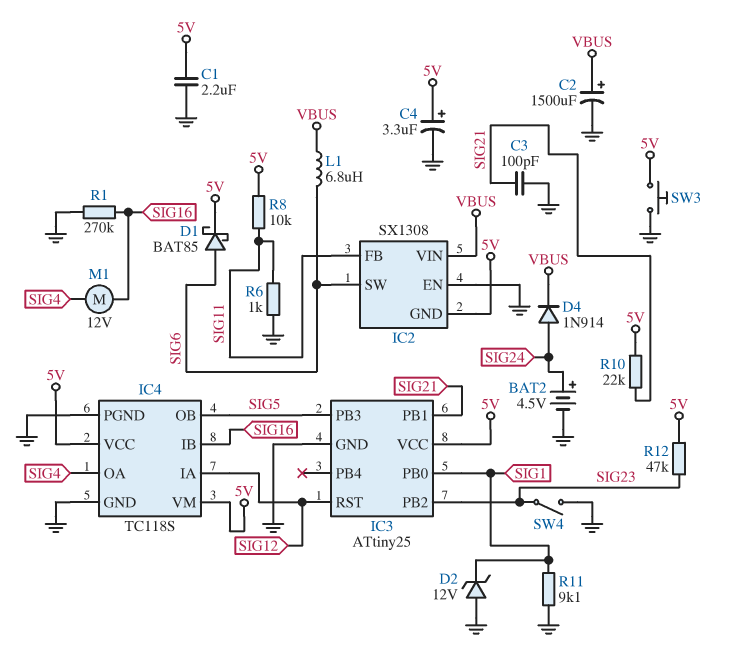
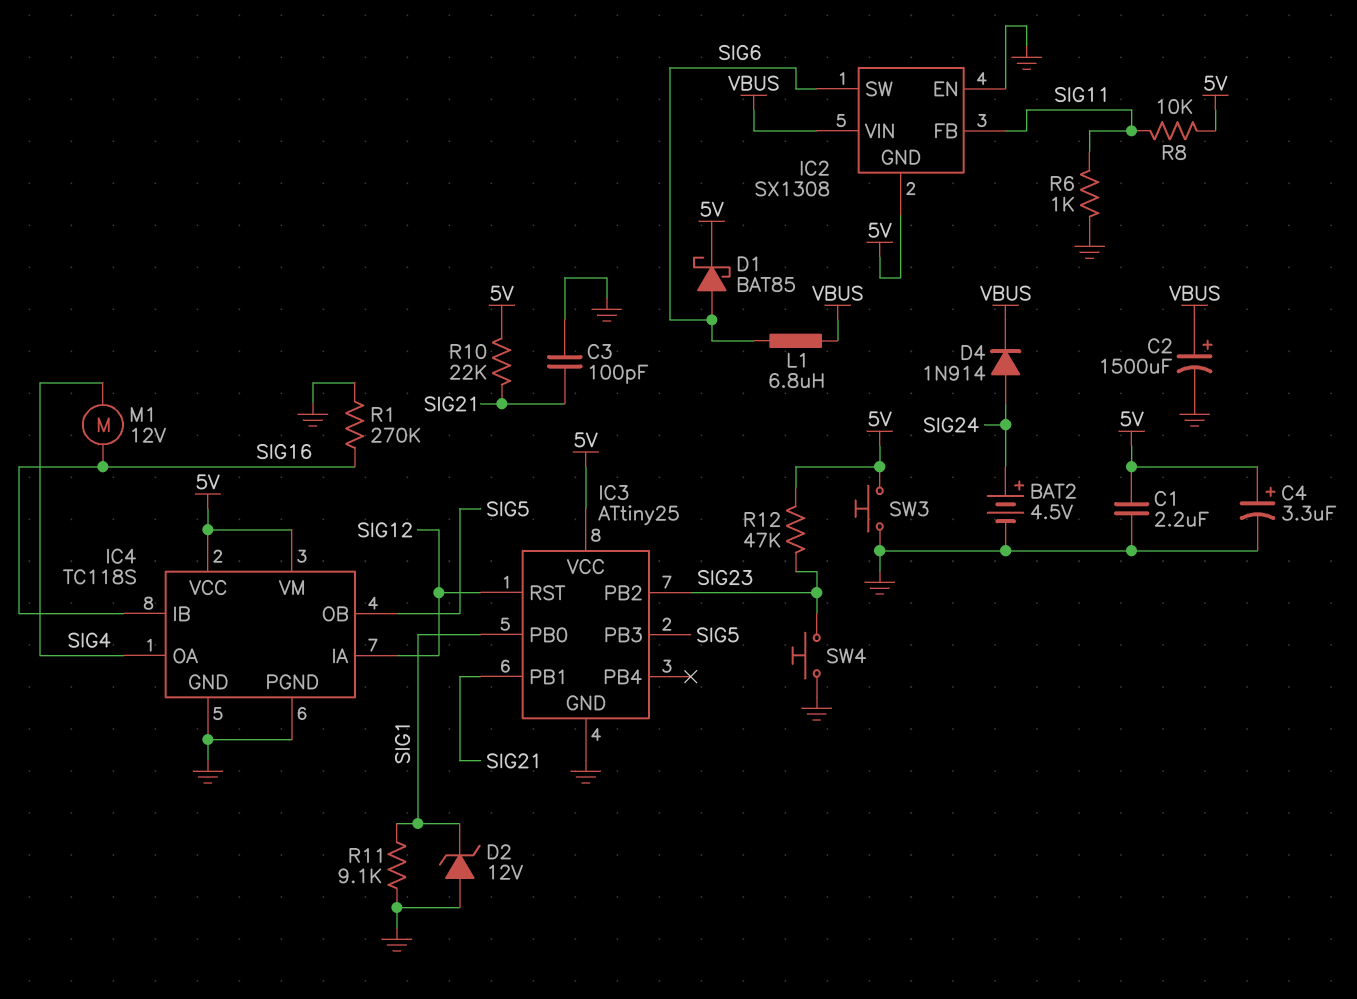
SW4: switch (GND, SIG23) -> button (GND, SIG23)

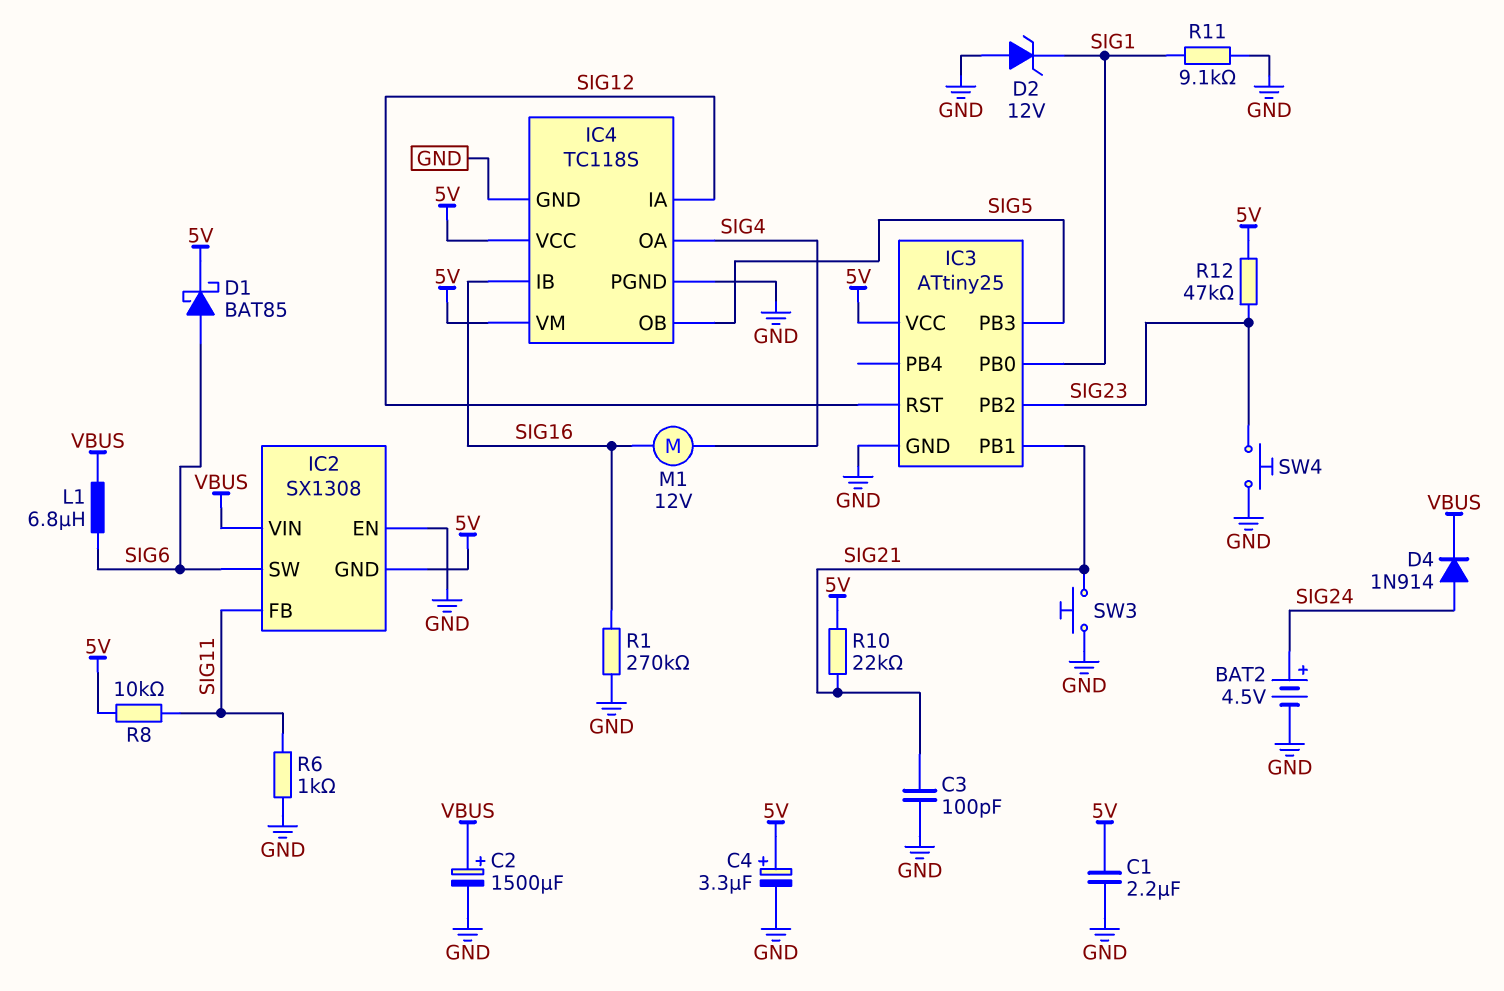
SW3: button (5V, GND) -> button (GND, SIG21)

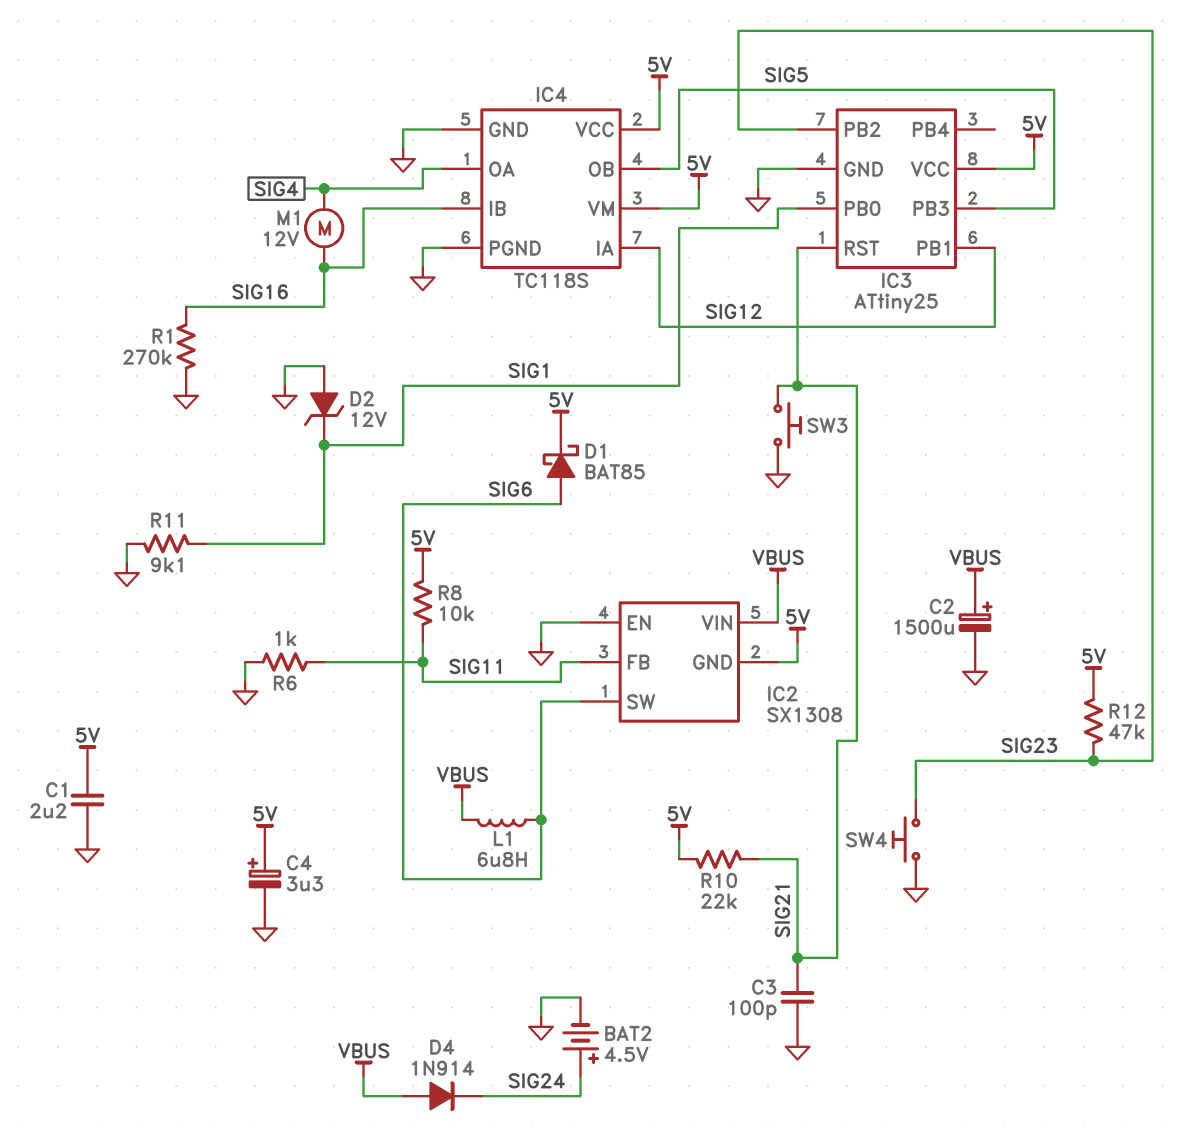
D4: diode 1N914 (A SIG24, K VBUS) -> diode 1N914 (A VBUS, K SIG24)
IC3 pin PB1: SIG21 -> SIG12
IC3 pin RST: SIG12 -> SIG21

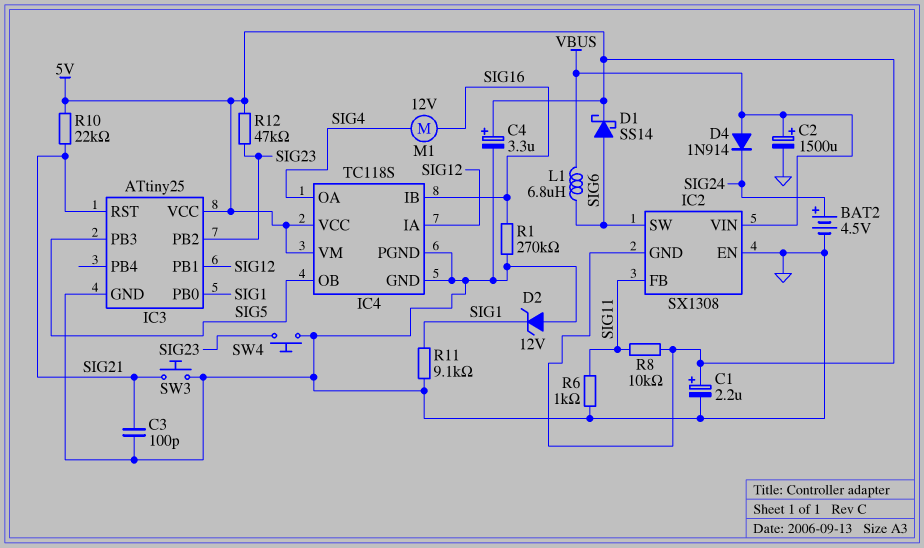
C1: 2.2uF (5V, GND) -> 2.2uF (plus 5V, minus GND)
D1: schottky BAT85 (A SIG6, K 5V) -> schottky SS14 (A SIG6, K 5V)

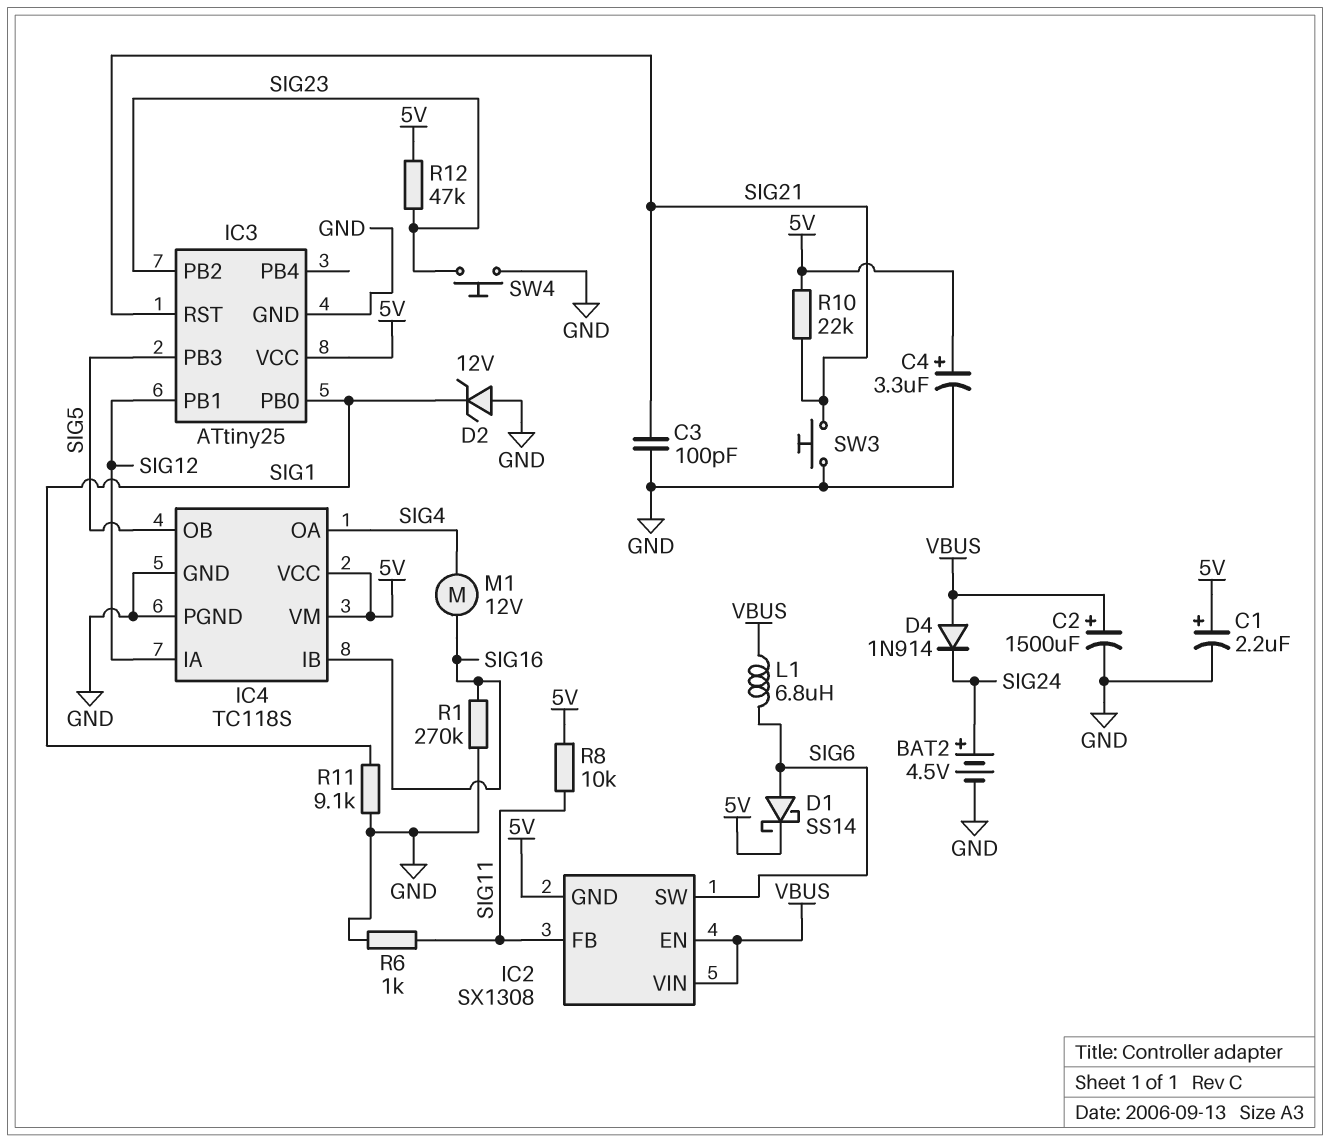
IC2 pin EN: GND -> VBUS

